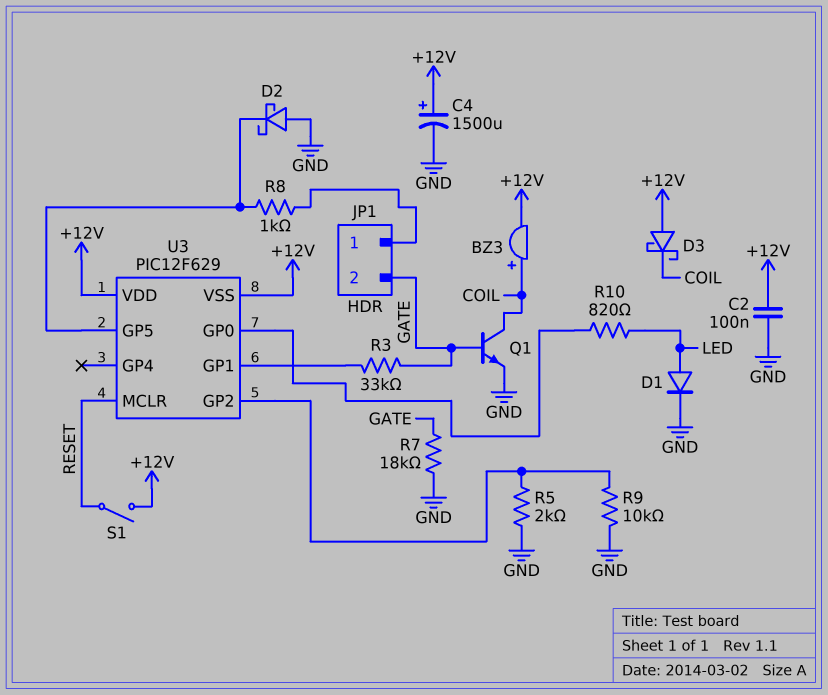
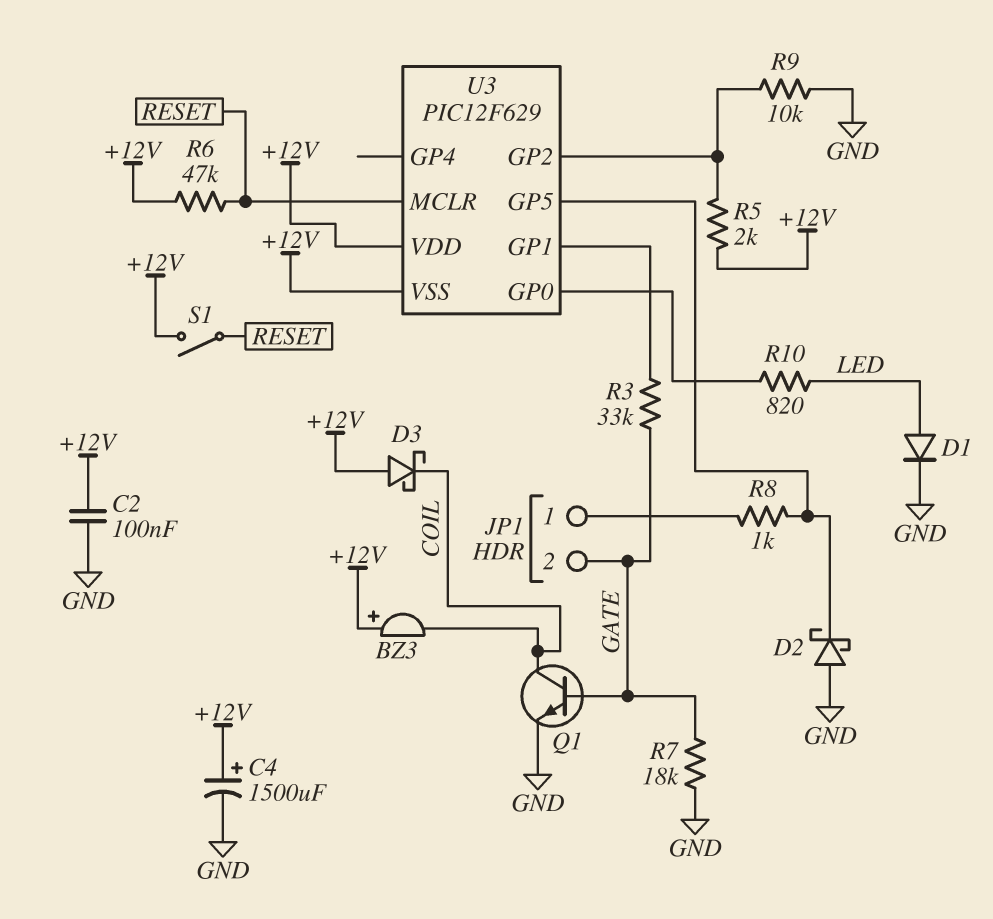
BZ3: buzzer (plus COIL, minus +12V) -> buzzer (plus +12V, minus COIL)
R5: 2k (GND, U3/GP2) -> 2k (+12V, U3/GP2)
R6: none -> 47k (+12V, RESET)

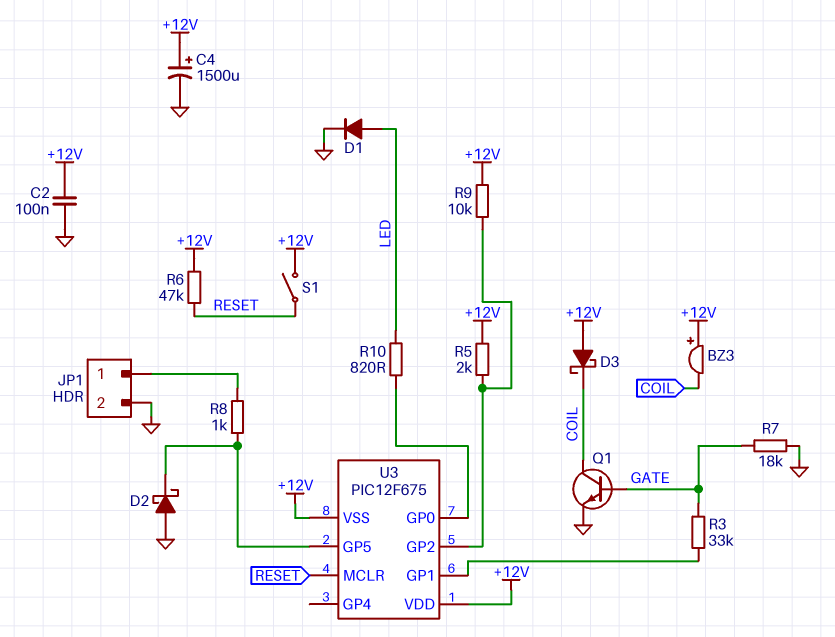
JP1 pin 2: GATE -> GND
R9: 10k (GND, U3/GP2) -> 10k (+12V, U3/GP2)
U3: PIC12F629 -> PIC12F675

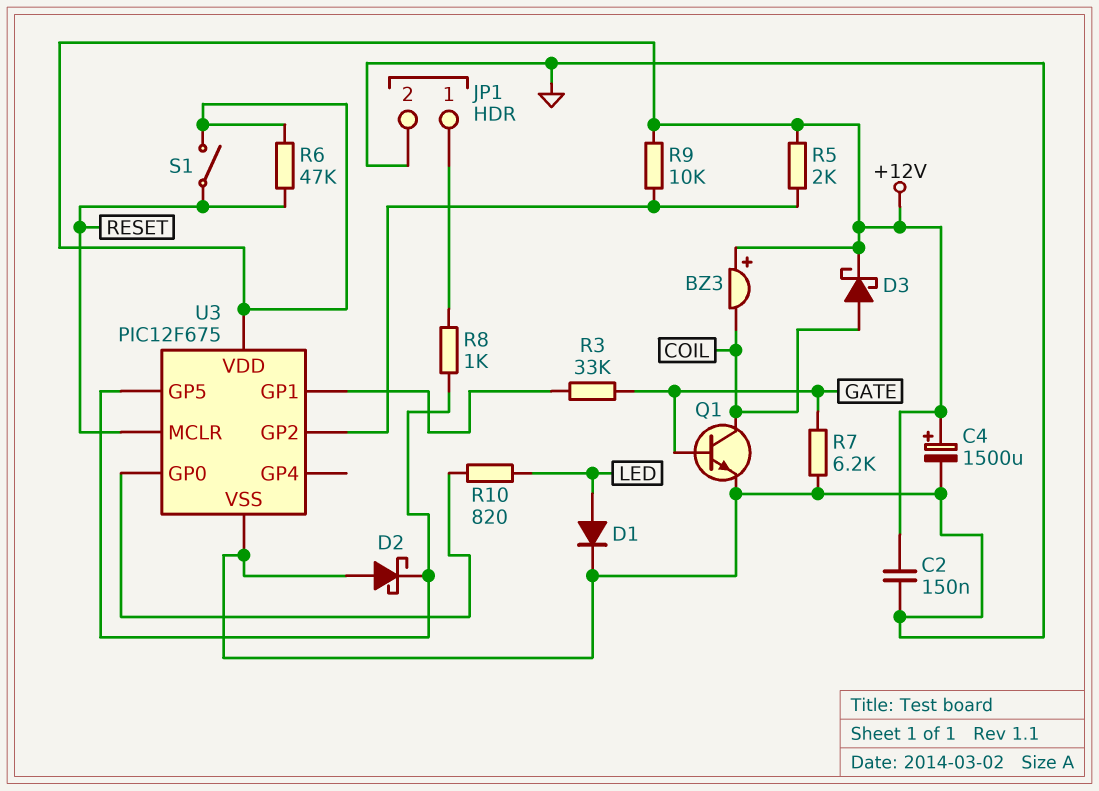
C2: 100nF (+12V, GND) -> 150nF (+12V, GND)
D3: schottky (A +12V, K COIL) -> schottky (A COIL, K +12V)
R7: 18k (GATE, GND) -> 6.2k (GATE, GND)
U3 pin VSS: +12V -> GND

